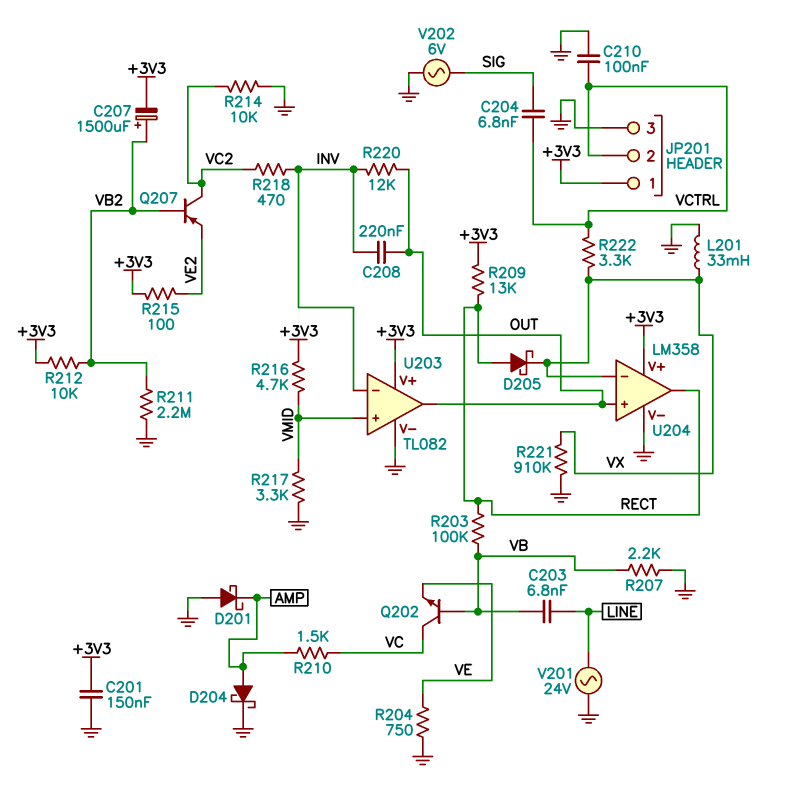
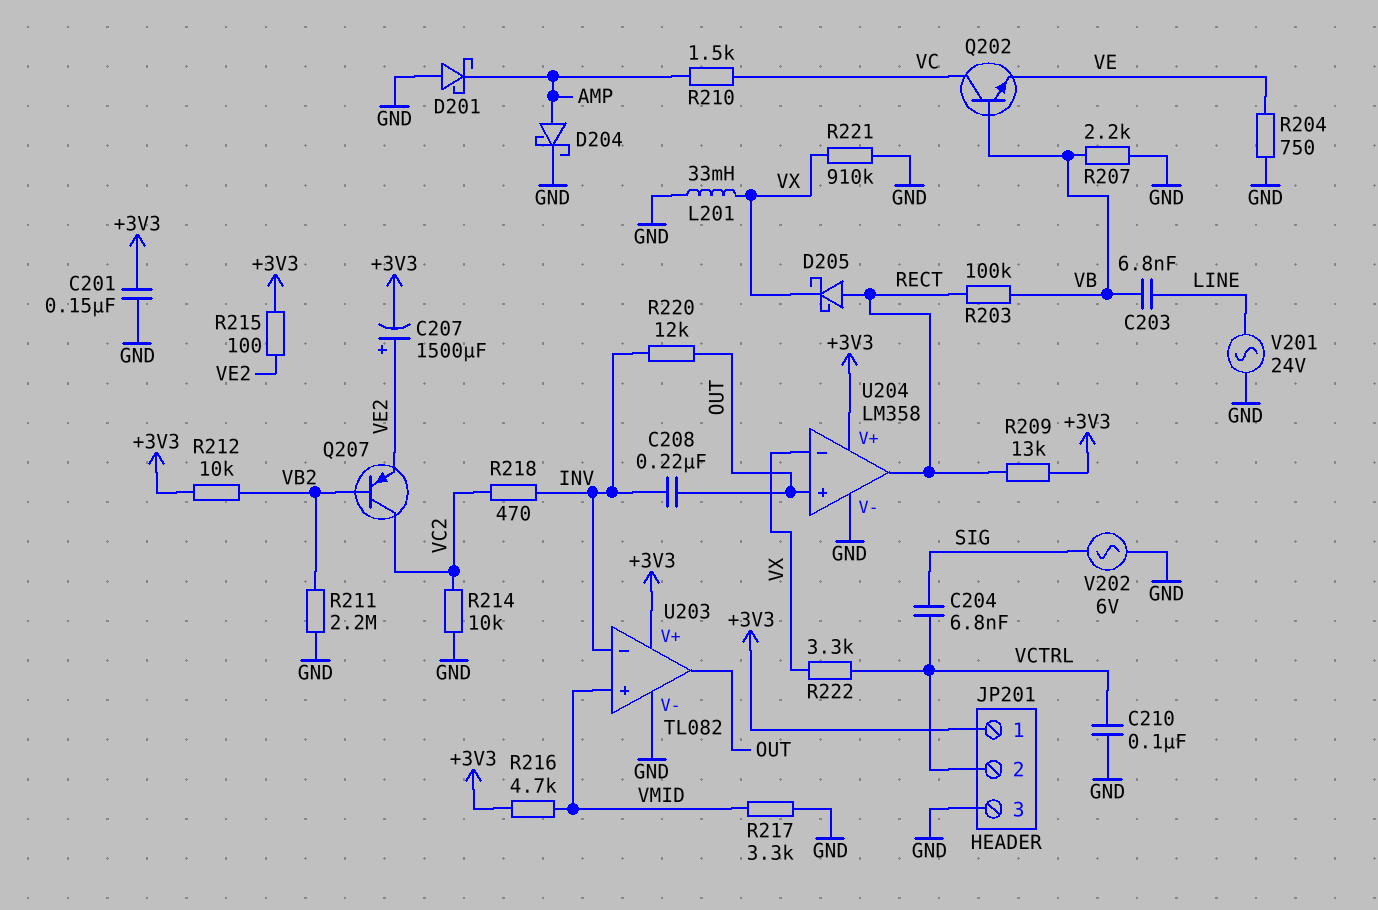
C207: 1500uF (plus VB2, minus +3V3) -> 1500uF (plus VE2, minus +3V3)

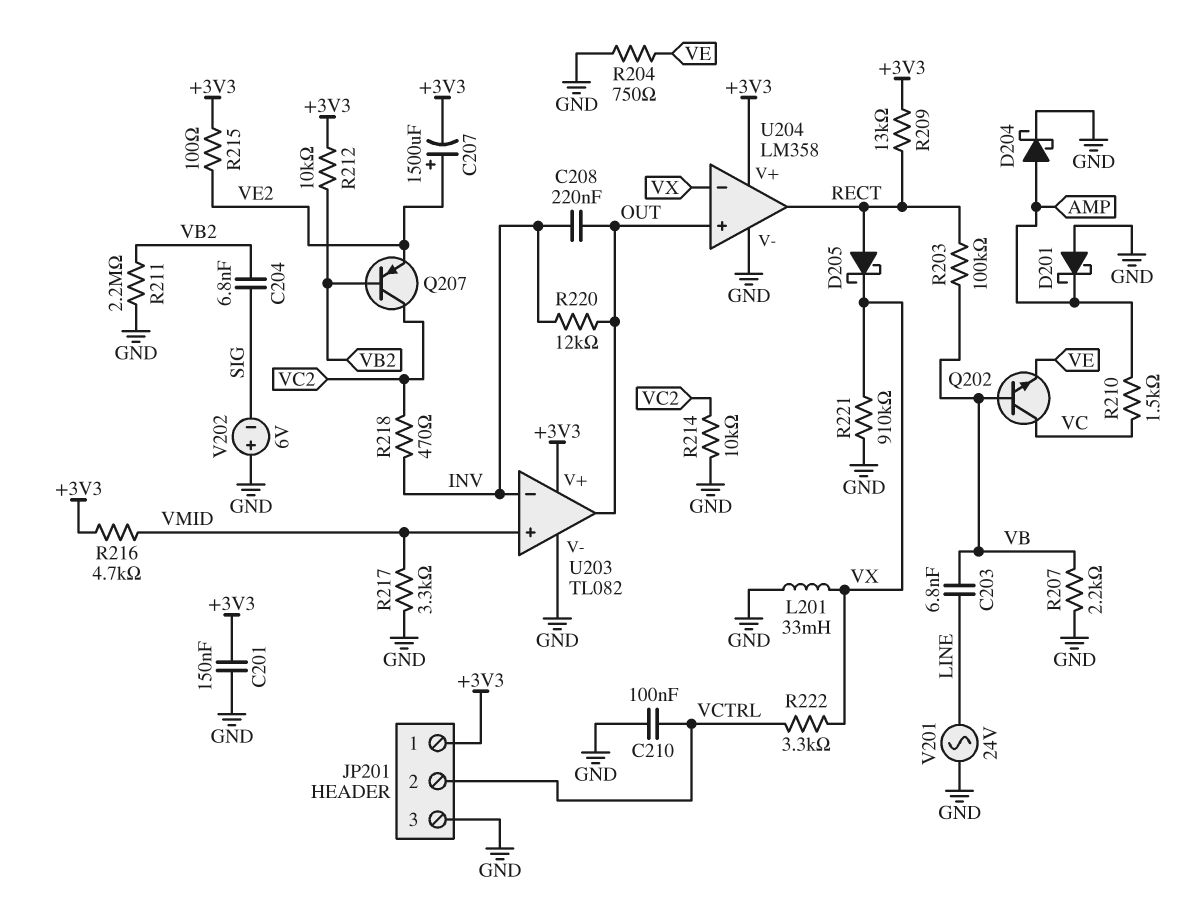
C204: 6.8nF (SIG, VCTRL) -> 6.8nF (SIG, VB2)
V202: AC 6V (GND, SIG) -> 6V (plus GND, minus SIG)

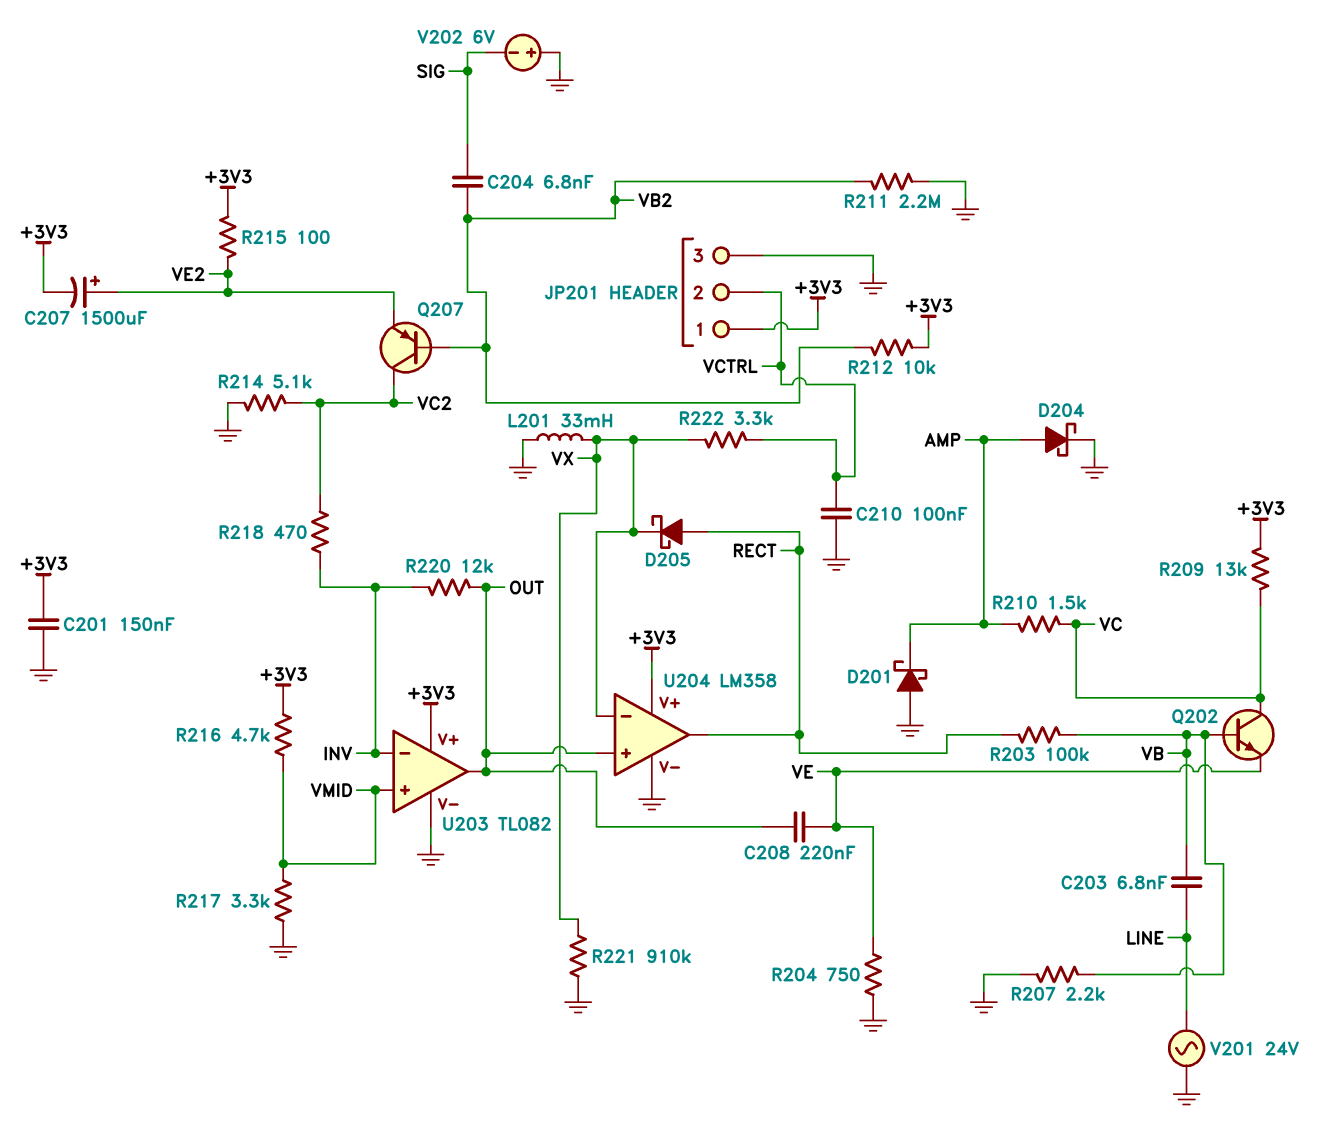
C208: 220nF (INV, OUT) -> 220nF (OUT, VE)
R209: 13k (+3V3, RECT) -> 13k (+3V3, VC)
R214: 10k (GND, VC2) -> 5.1k (GND, VC2)

